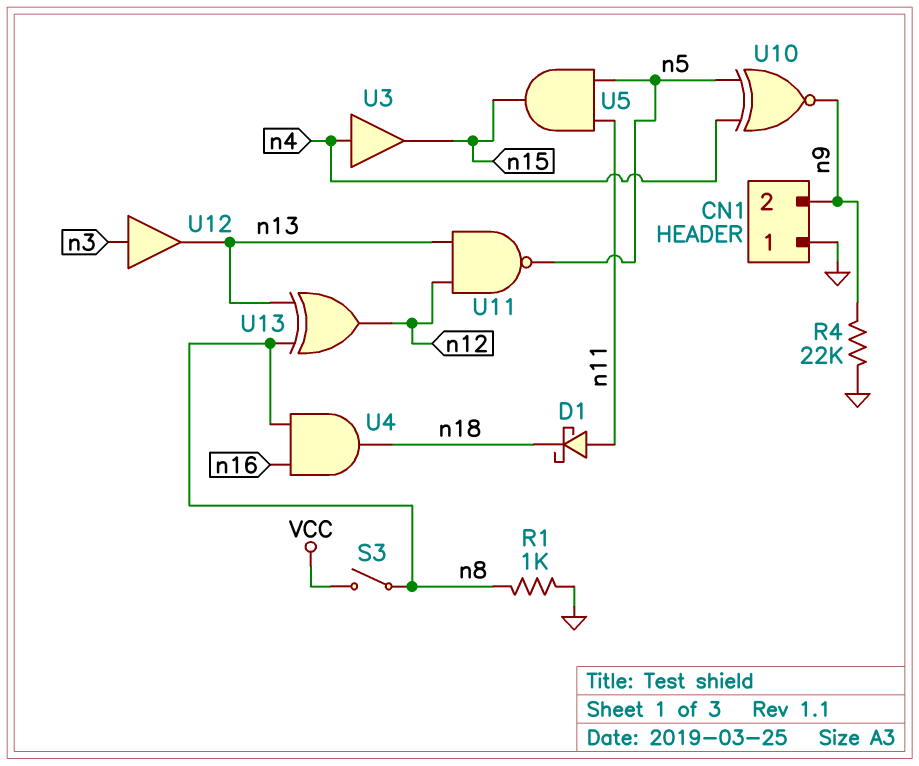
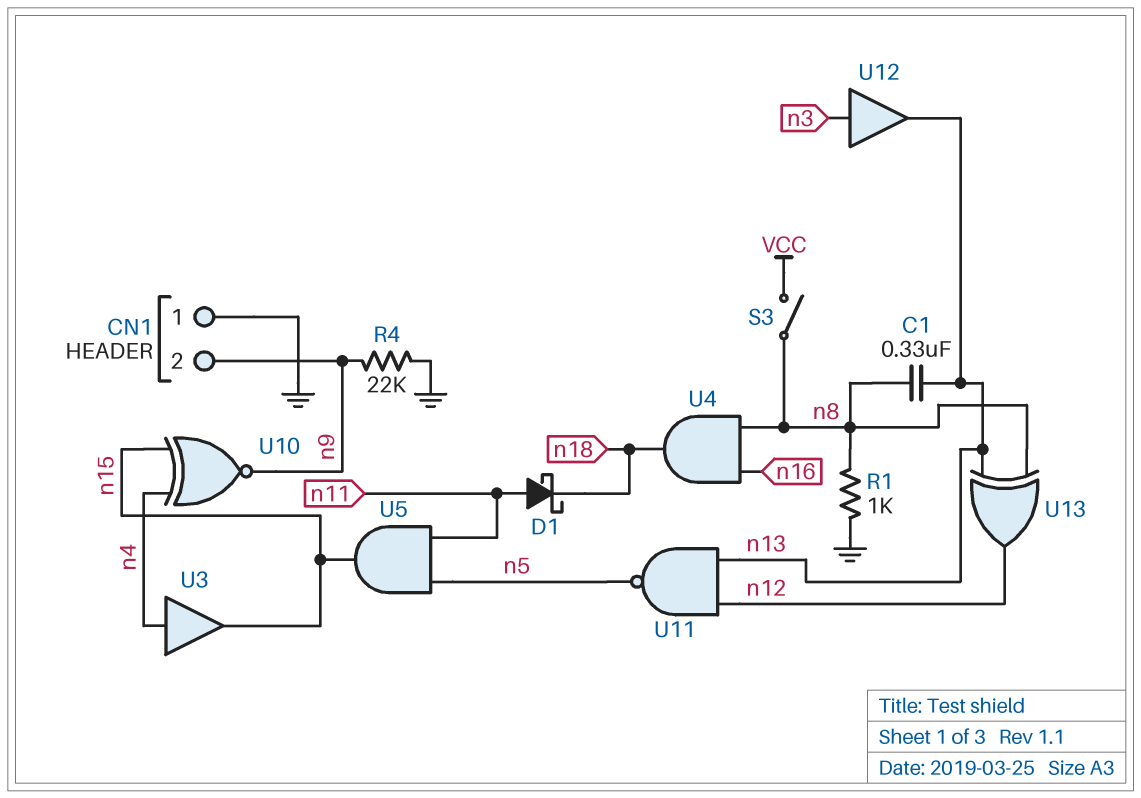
C1: none -> 330nF (n8, n13)
U10: XNOR (in n4, in n5, out n9) -> XNOR (in n4, in n15, out n9)

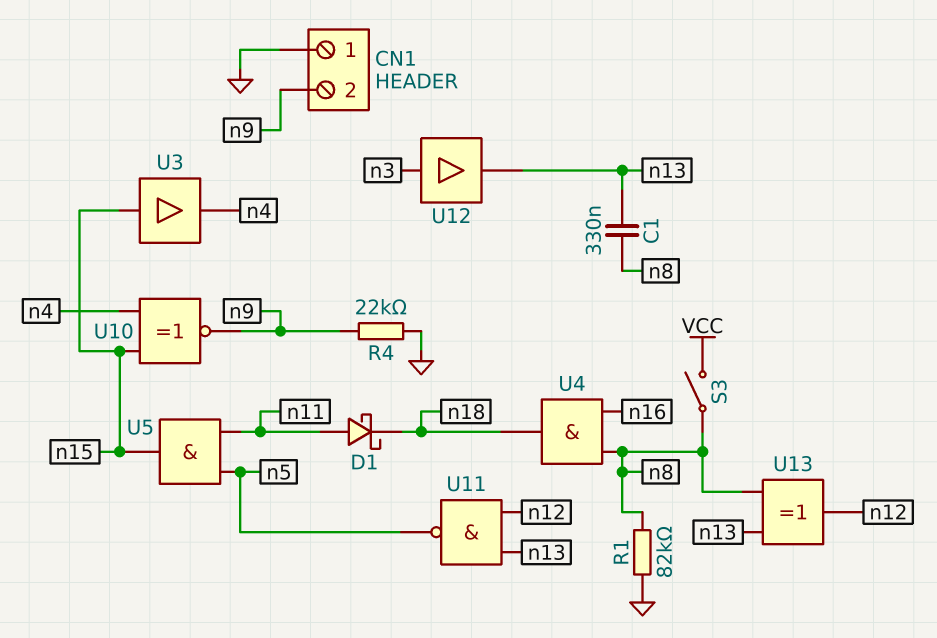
R1: 1k (GND, n8) -> 82k (GND, n8)
U3: buffer (in n4, out n15) -> buffer (in n15, out n4)

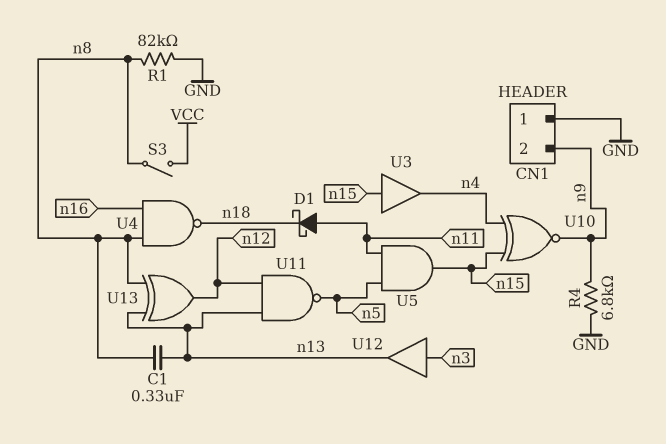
R4: 22k (GND, n9) -> 6.8k (GND, n9)
U4: AND (in n8, in n16, out n18) -> NAND (in n8, in n16, out n18)

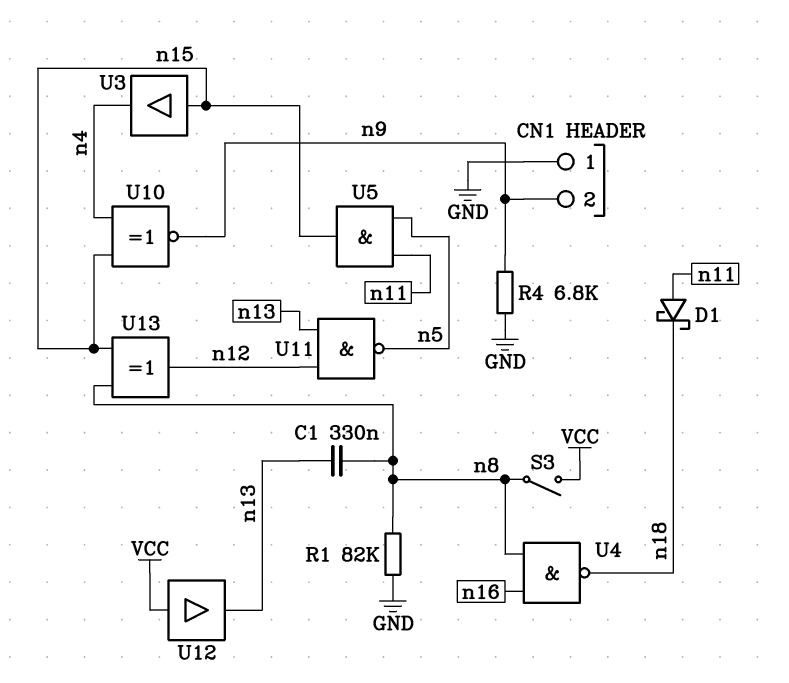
U12: buffer (in n3, out n13) -> buffer (in VCC, out n13)
U13: XOR (in n8, in n13, out n12) -> XOR (in n8, in n15, out n12)

